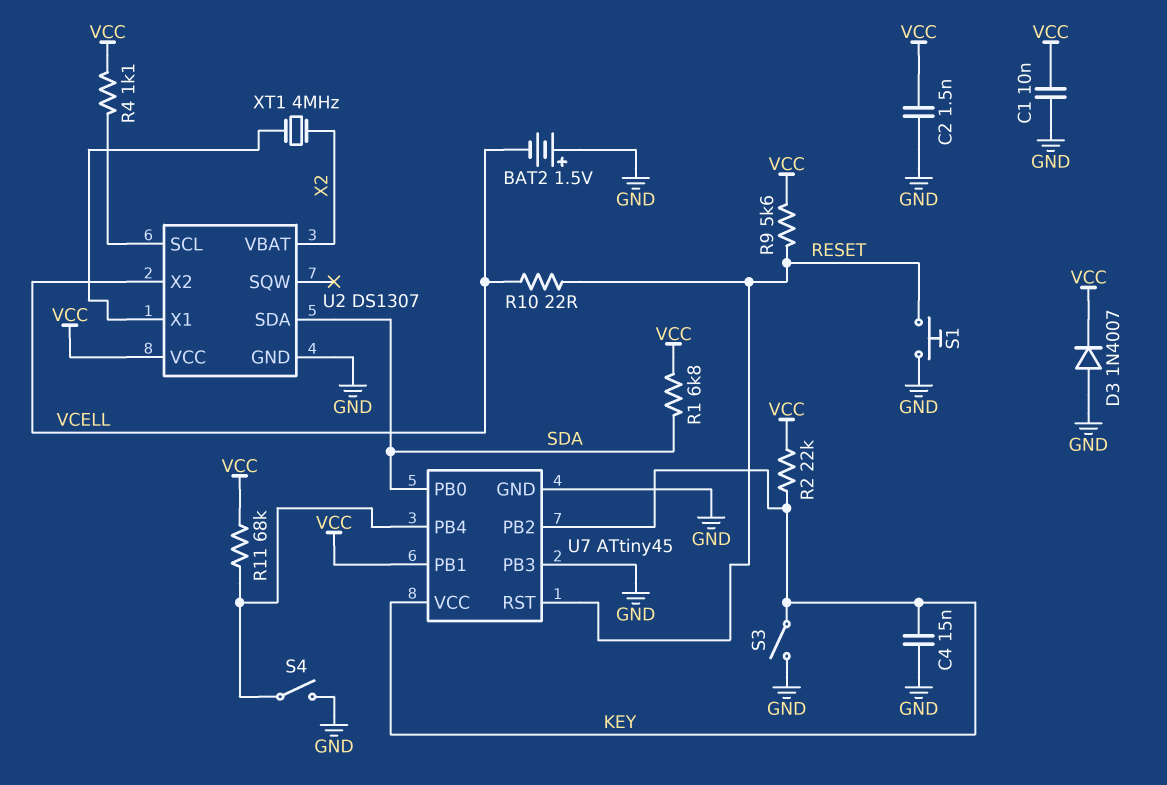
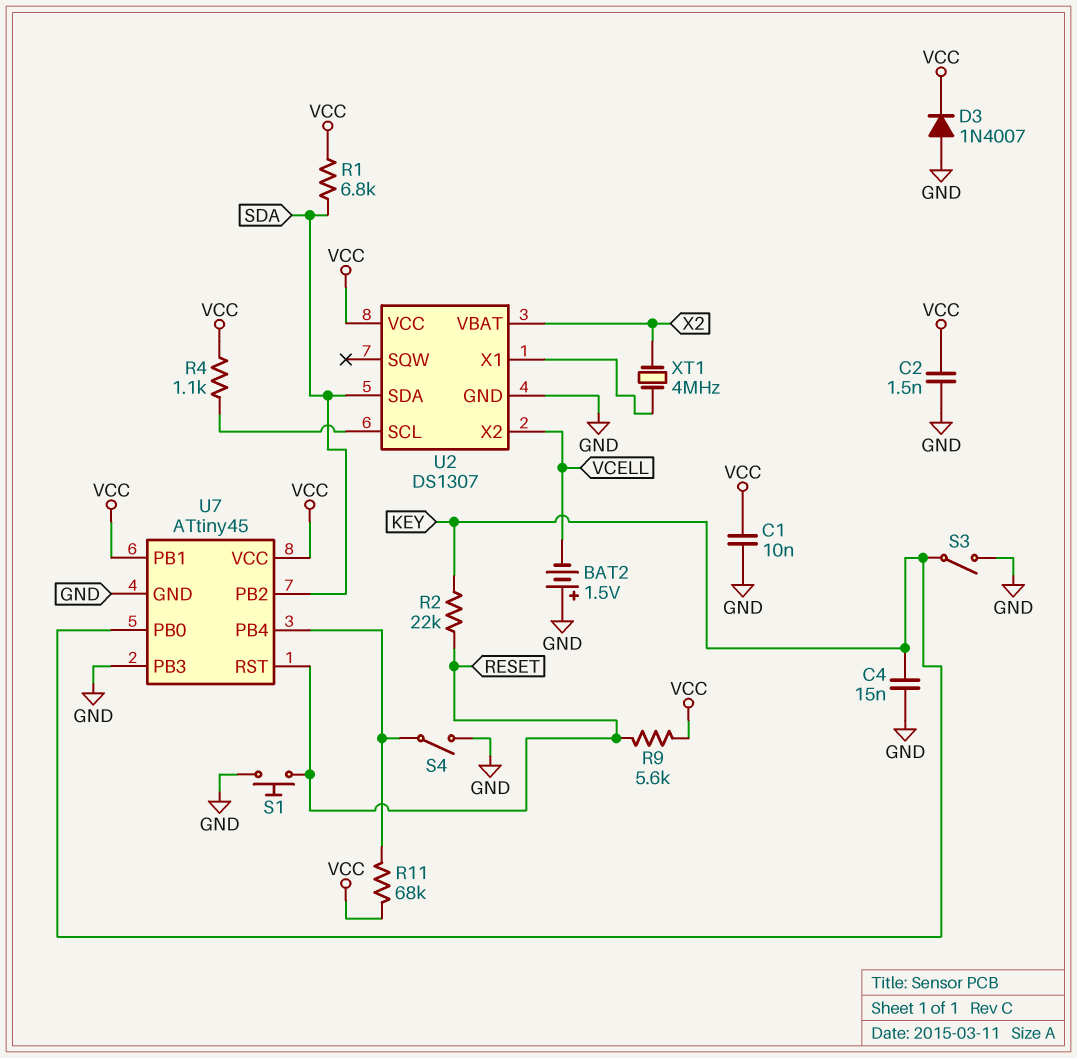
R2: 22k (KEY, VCC) -> 22k (KEY, RESET)
R10: 22 (RESET, VCELL) -> none
U7 pin PB0: SDA -> KEY
U7 pin PB2: KEY -> SDA
U7 pin VCC: KEY -> VCC

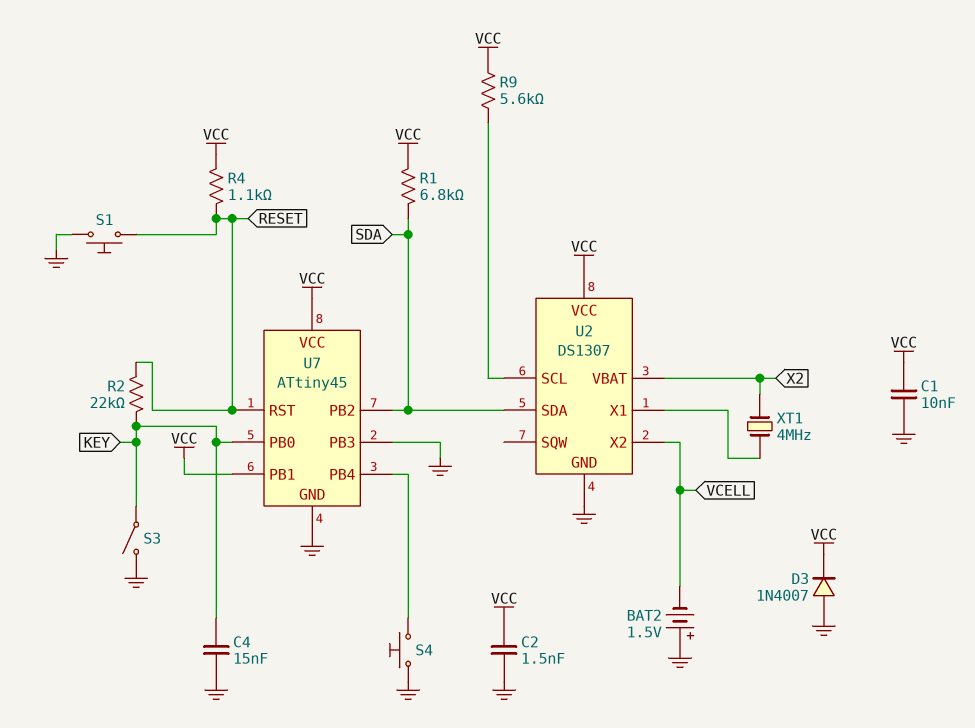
R4: 1.1k (U2/SCL, VCC) -> 1.1k (RESET, VCC)
R9: 5.6k (RESET, VCC) -> 5.6k (U2/SCL, VCC)
R11: 68k (U7/PB4, VCC) -> none
S4: switch (GND, U7/PB4) -> button (GND, U7/PB4)

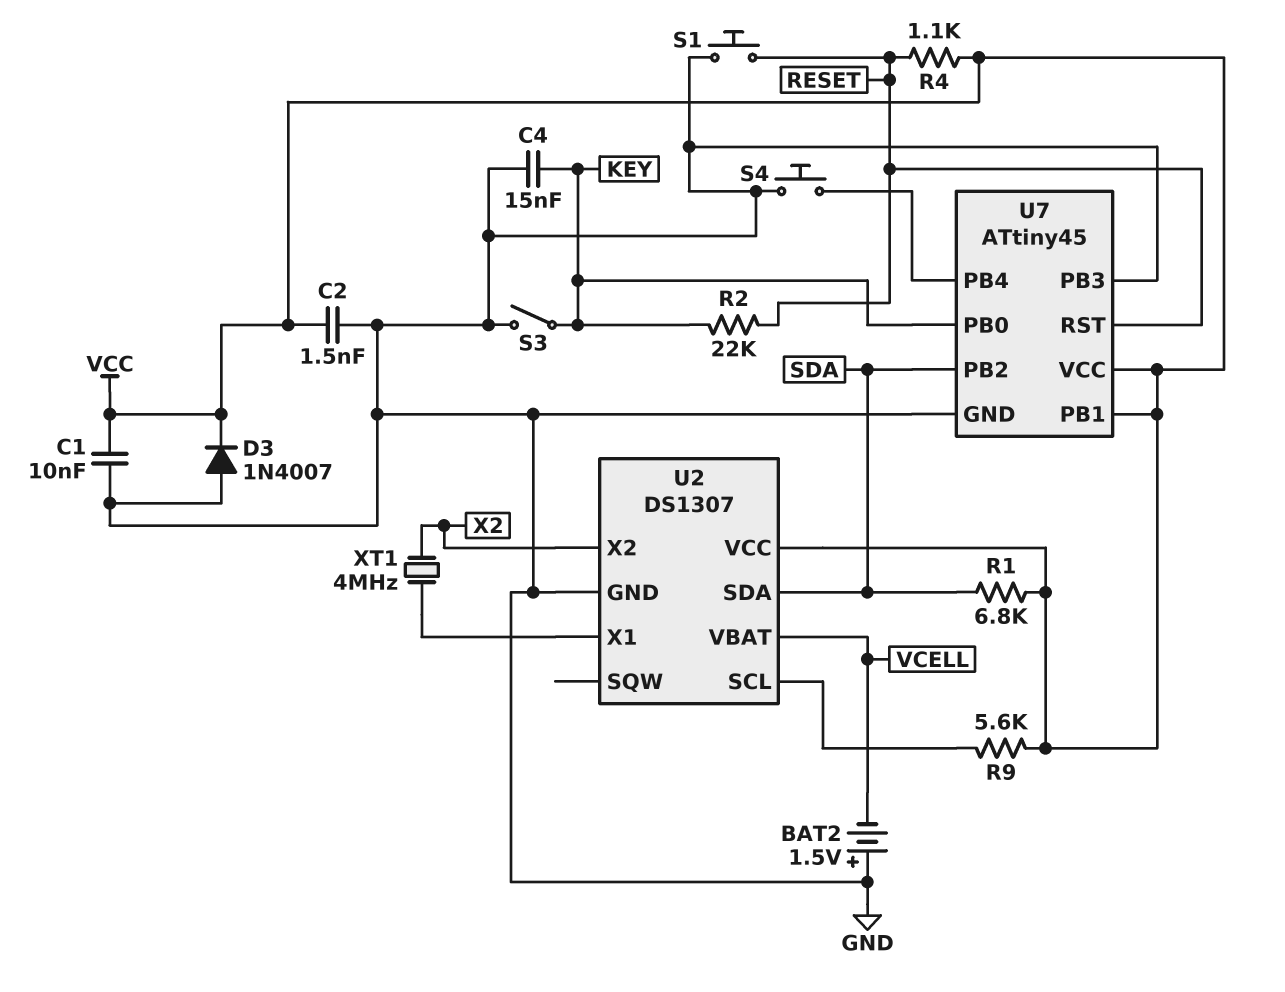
U2 pin VBAT: X2 -> VCELL
U2 pin X2: VCELL -> X2

